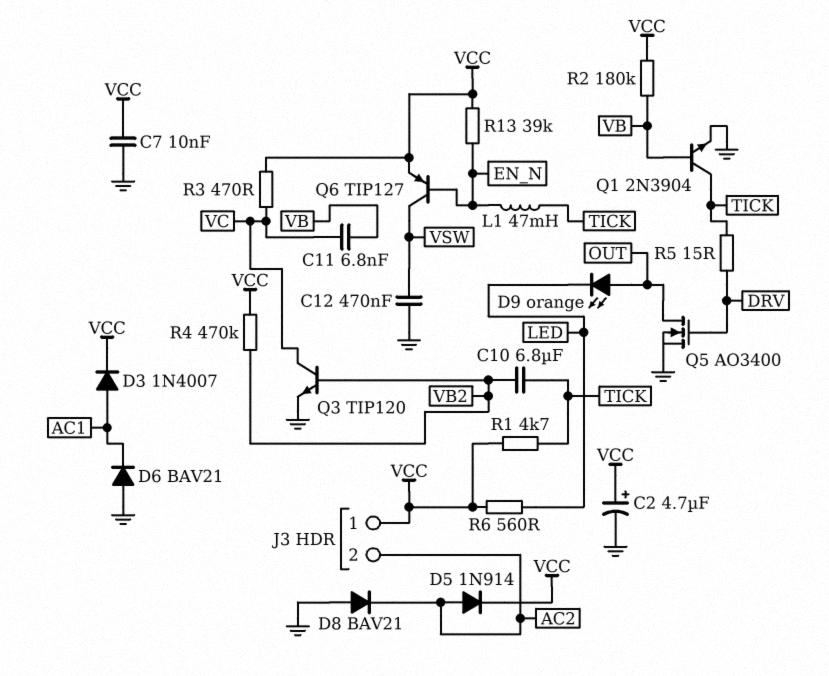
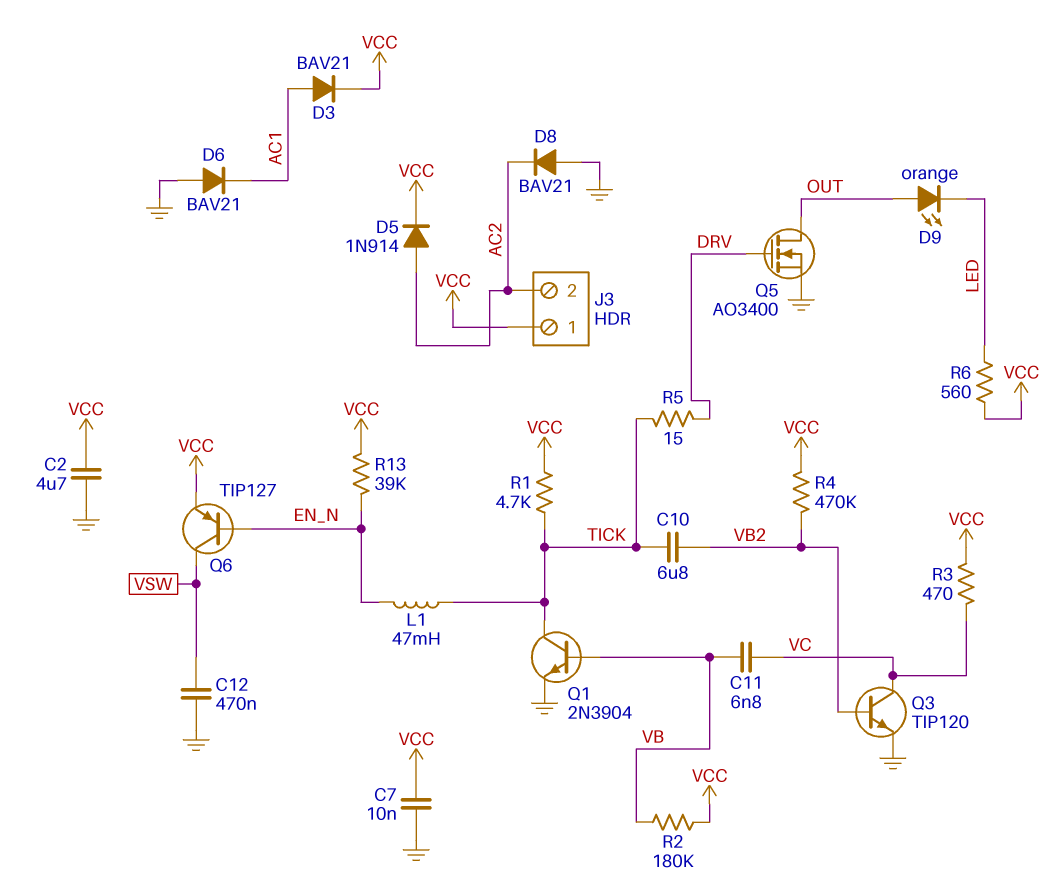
C2: 4.7uF (plus VCC, minus GND) -> 4.7uF (GND, VCC)
D3: diode 1N4007 (A AC1, K VCC) -> diode BAV21 (A AC1, K VCC)

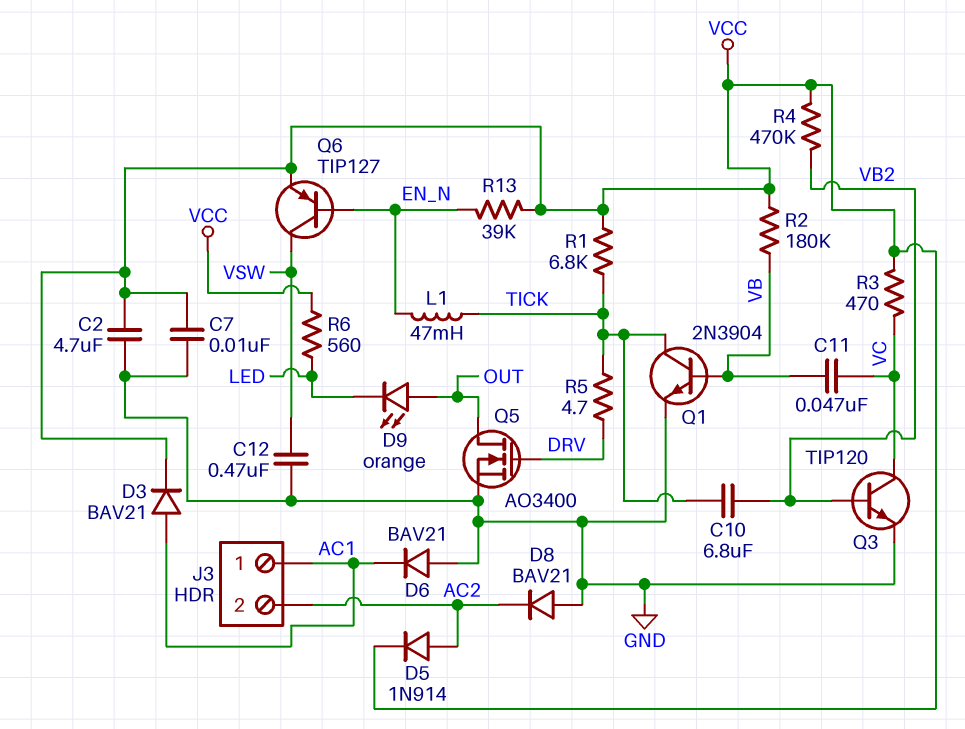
C11: 6.8nF (VB, VC) -> 47nF (VB, VC)
J3 pin 1: VCC -> AC1
R1: 4.7k (TICK, VCC) -> 6.8k (TICK, VCC)
R5: 15 (DRV, TICK) -> 4.7 (DRV, TICK)

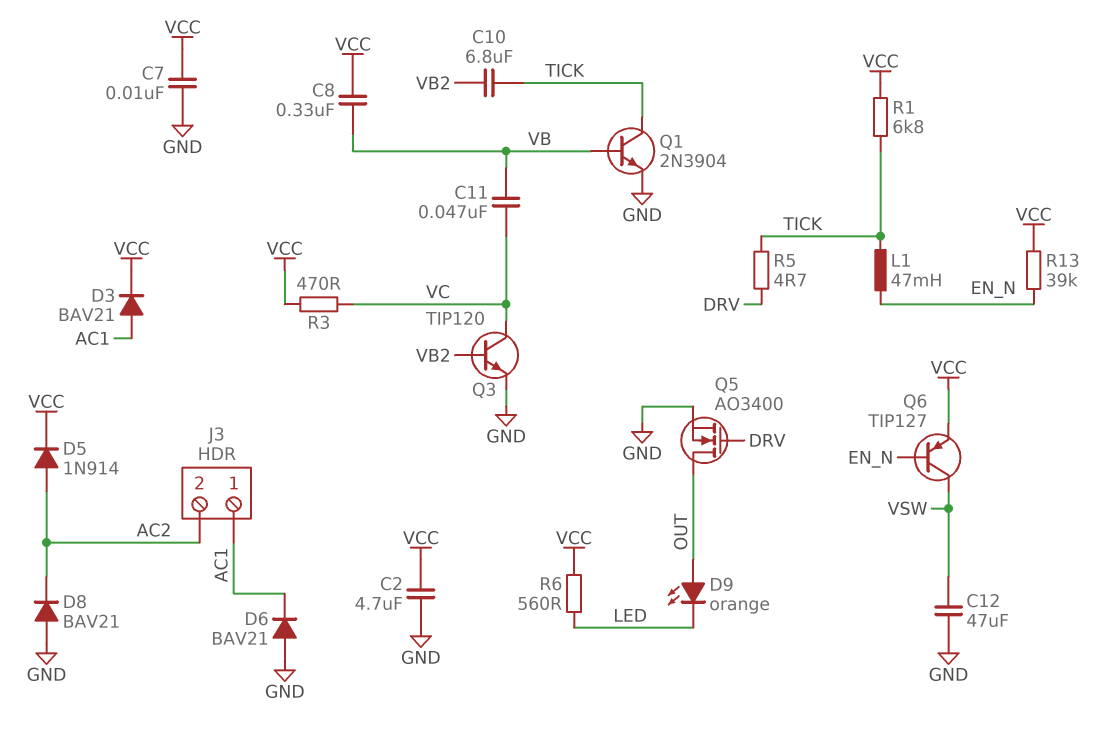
C8: none -> 330nF (VB, VCC)
C12: 470nF (GND, VSW) -> 47uF (GND, VSW)
R2: 180k (VB, VCC) -> none
R4: 470k (VB2, VCC) -> none

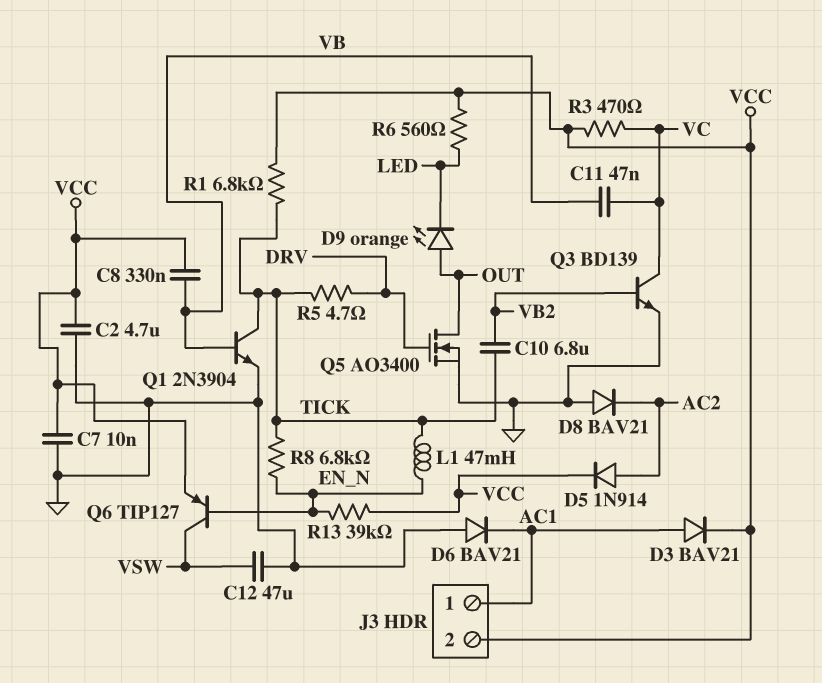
J3 pin 2: AC2 -> VCC
Q3: NPN TIP120 (B VB2, C VC, E GND) -> NPN BD139 (B VB2, C VC, E GND)
R8: none -> 6.8k (EN_N, TICK)

